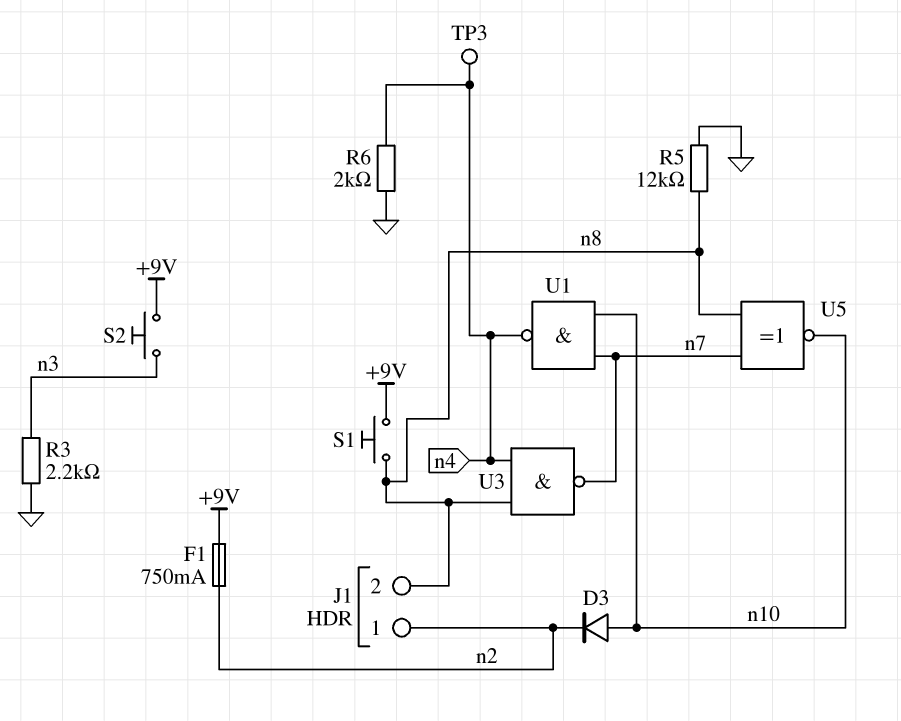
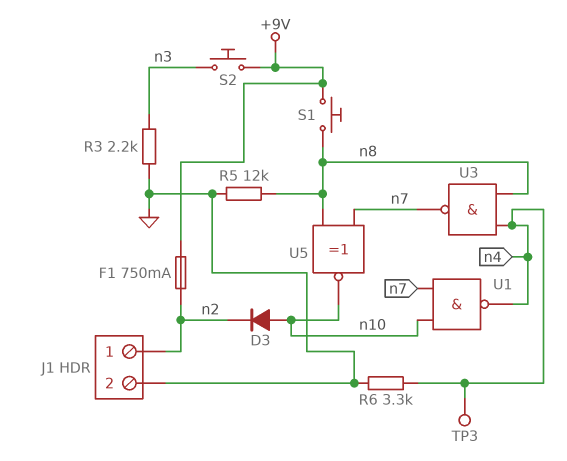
J1 pin 2: n8 -> GND
R6: 2k (GND, n4) -> 3.3k (GND, n4)

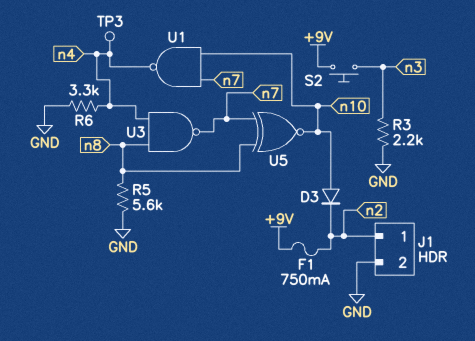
R5: 12k (GND, n8) -> 5.6k (GND, n8)
S1: button (+9V, n8) -> none

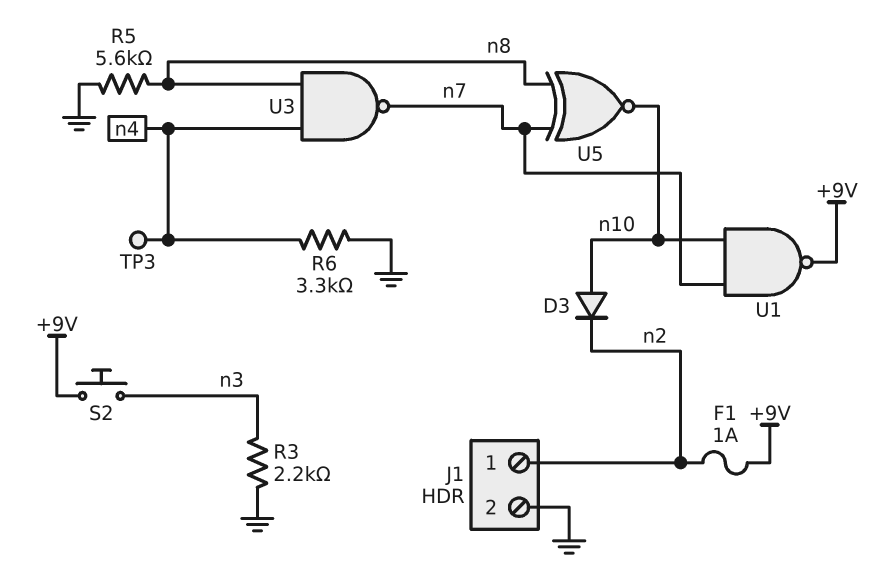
F1: 750mA (+9V, n2) -> 1A (+9V, n2)
U1: NAND (in n7, in n10, out n4) -> NAND (in n7, in n10, out +9V)

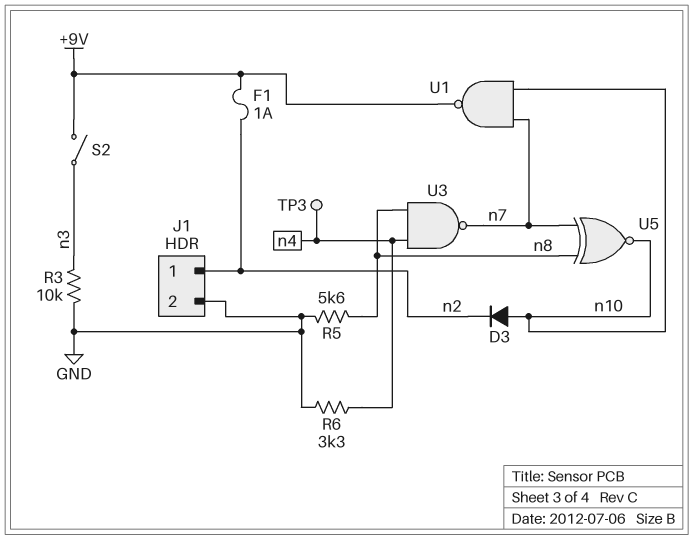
R3: 2.2k (GND, n3) -> 10k (GND, n3)
S2: button (+9V, n3) -> switch (+9V, n3)

